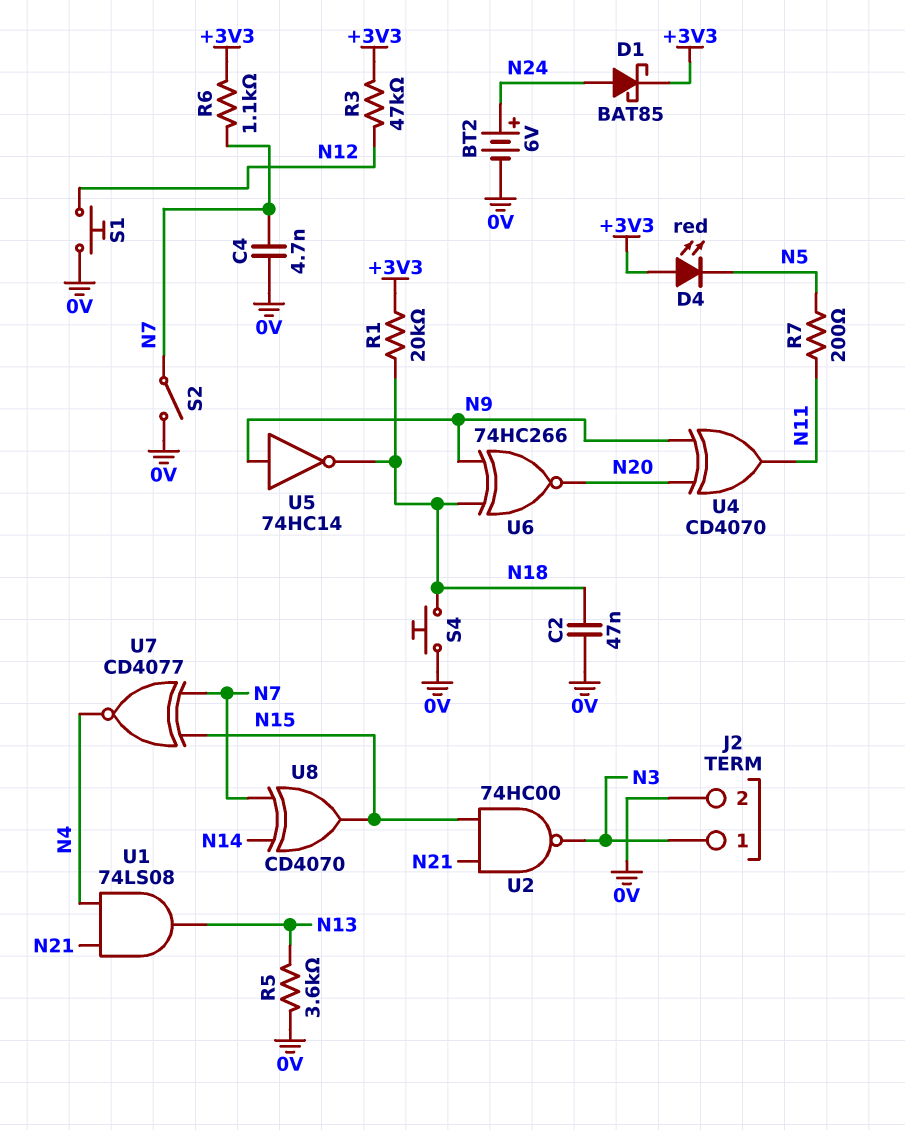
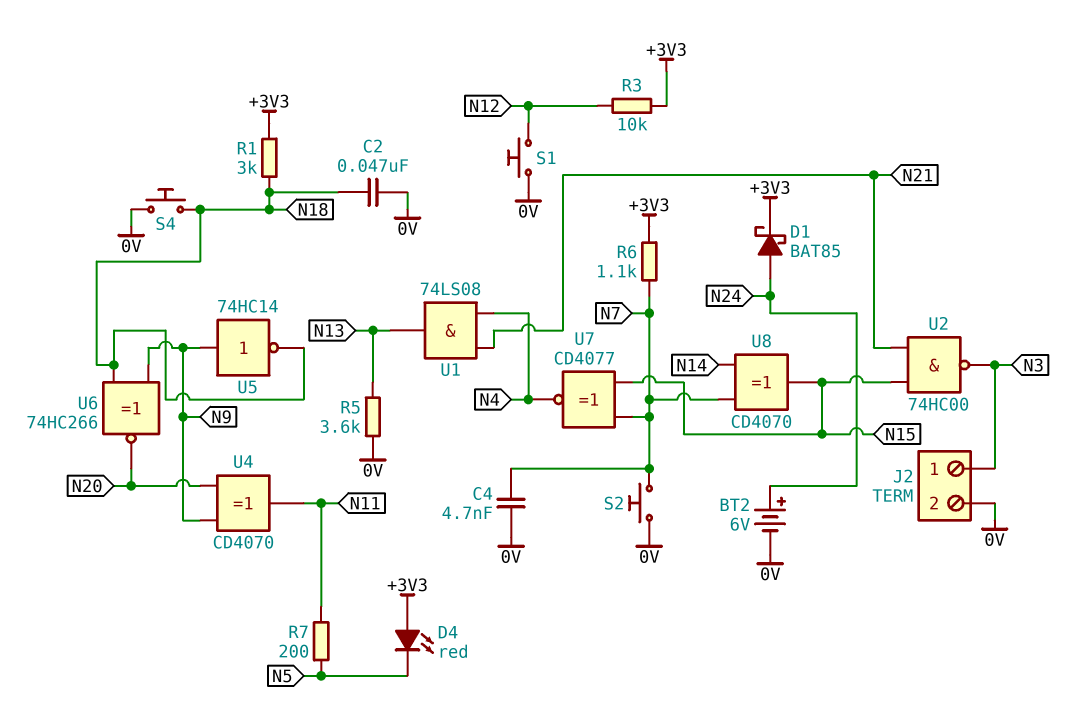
R1: 20k (+3V3, N18) -> 3k (+3V3, N18)
R3: 47k (+3V3, N12) -> 10k (+3V3, N12)
S2: switch (0V, N7) -> button (0V, N7)

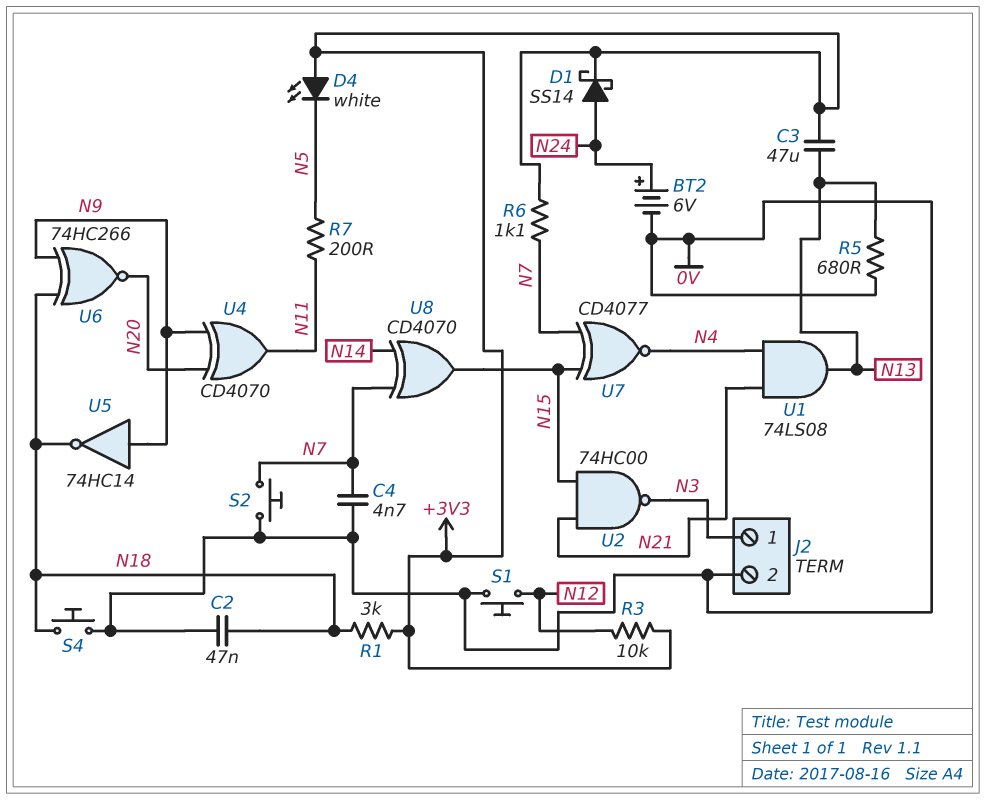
C3: none -> 47uF (+3V3, N13)
D1: schottky BAT85 (A N24, K +3V3) -> schottky SS14 (A N24, K +3V3)
D4: LED red (A +3V3, K N5) -> LED white (A +3V3, K N5)
R5: 3.6k (0V, N13) -> 680 (0V, N13)

